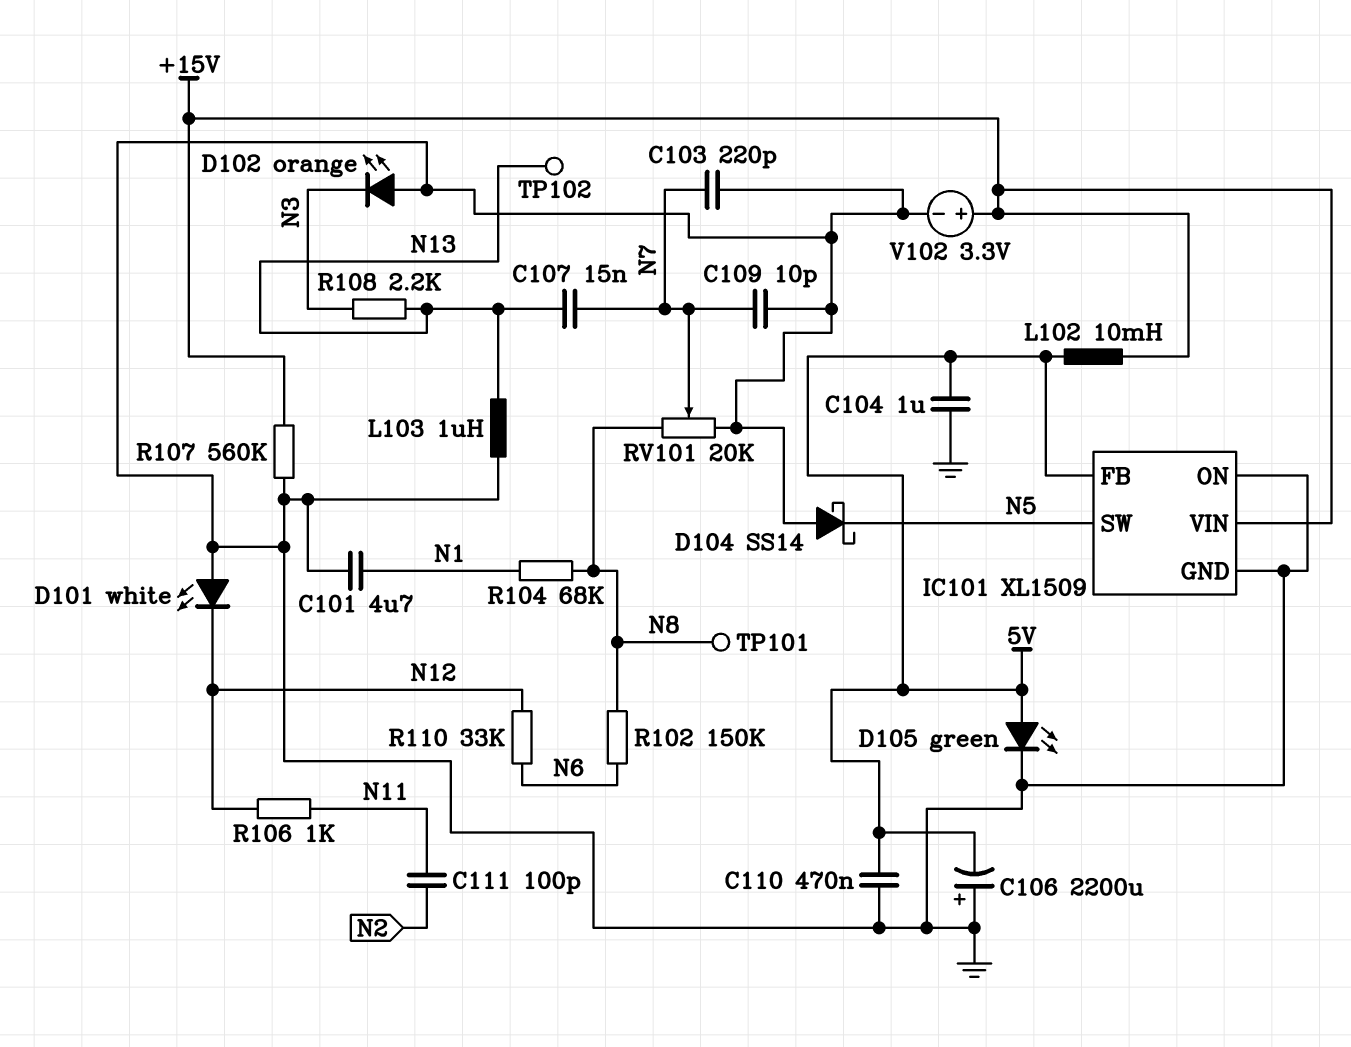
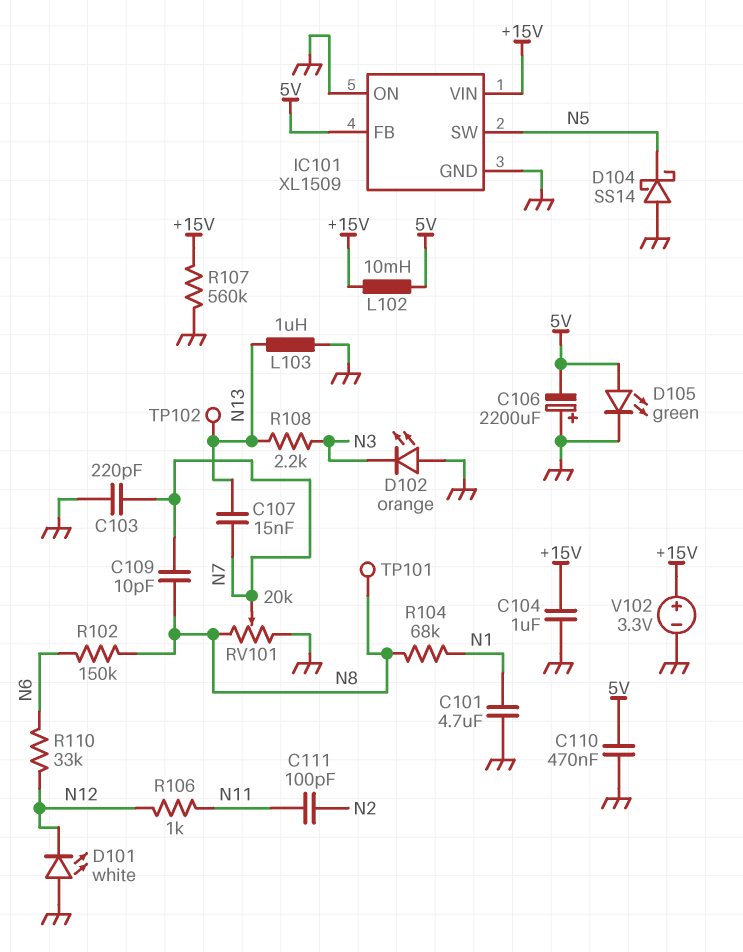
C104: 1uF (5V, GND) -> 1uF (+15V, GND)
C109: 10pF (GND, N7) -> 10pF (N7, N8)

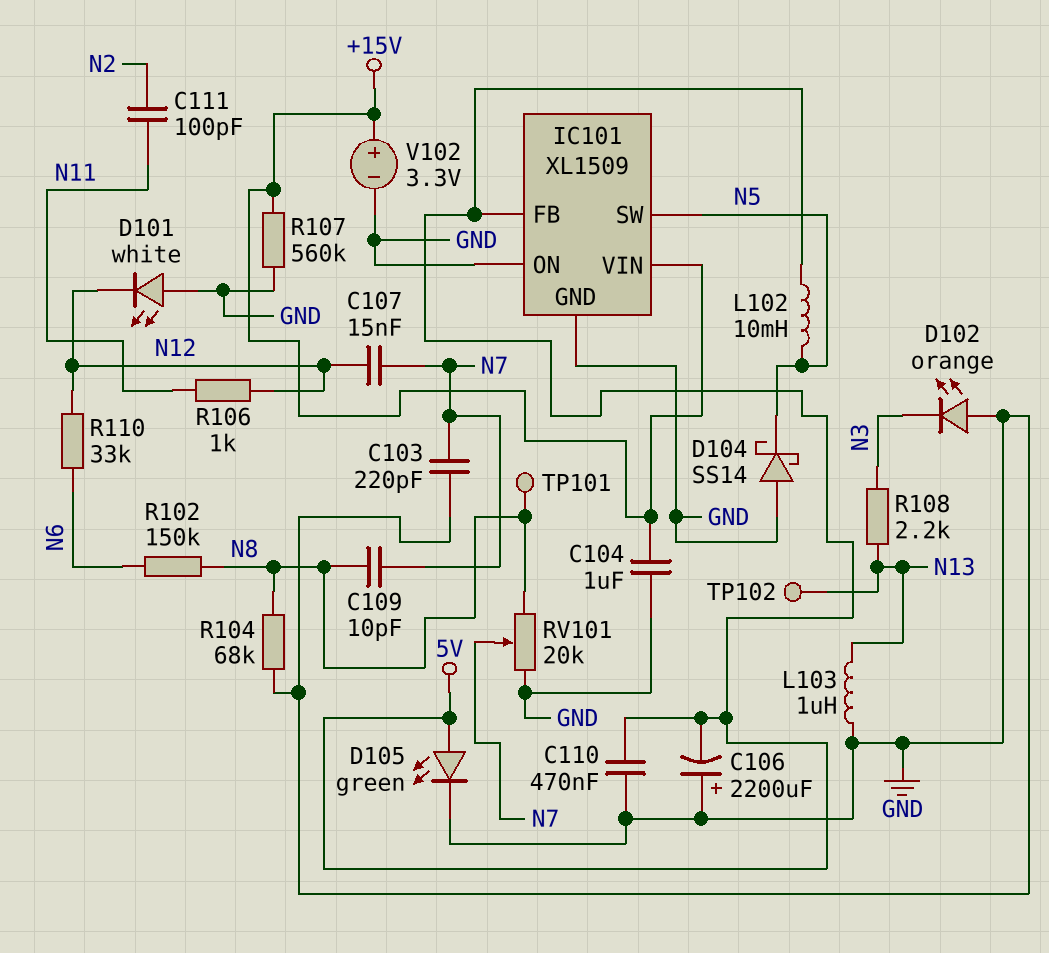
C101: 4.7uF (GND, N1) -> none
C107: 15nF (N7, N13) -> 15nF (N7, N12)
L102: 10mH (+15V, 5V) -> 10mH (5V, N5)
R104: 68k (N1, N8) -> 68k (GND, N8)

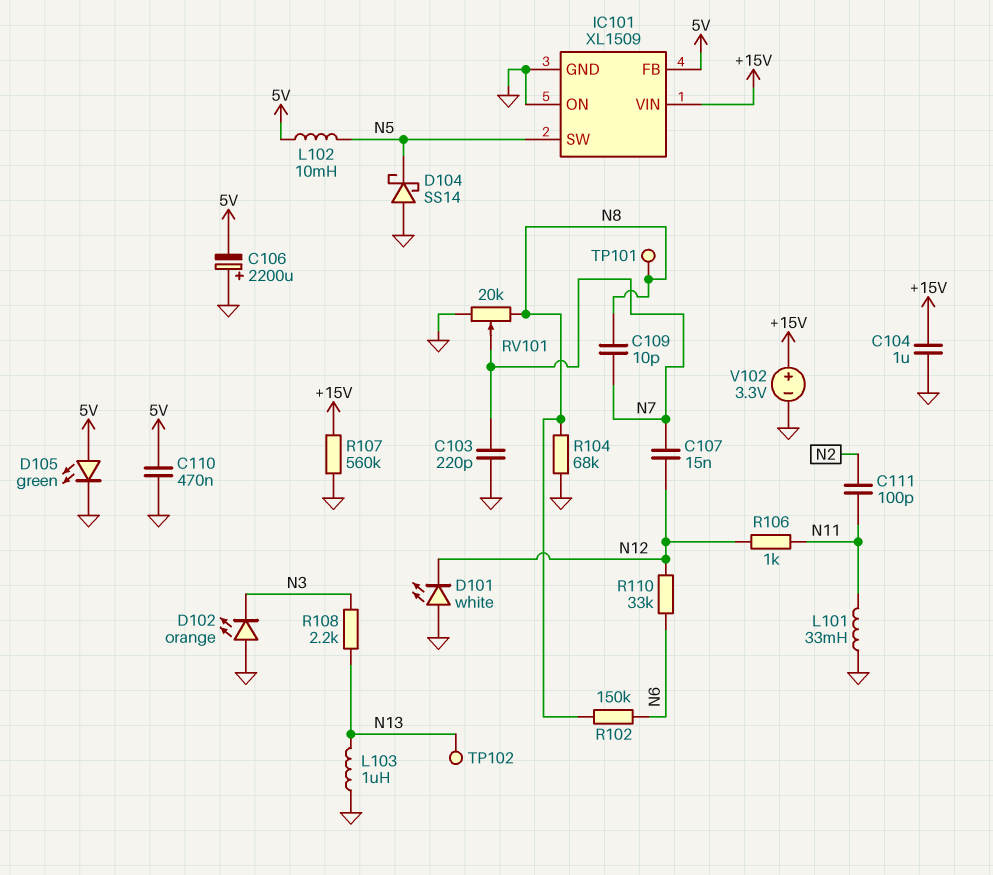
L101: none -> 33mH (GND, N11)

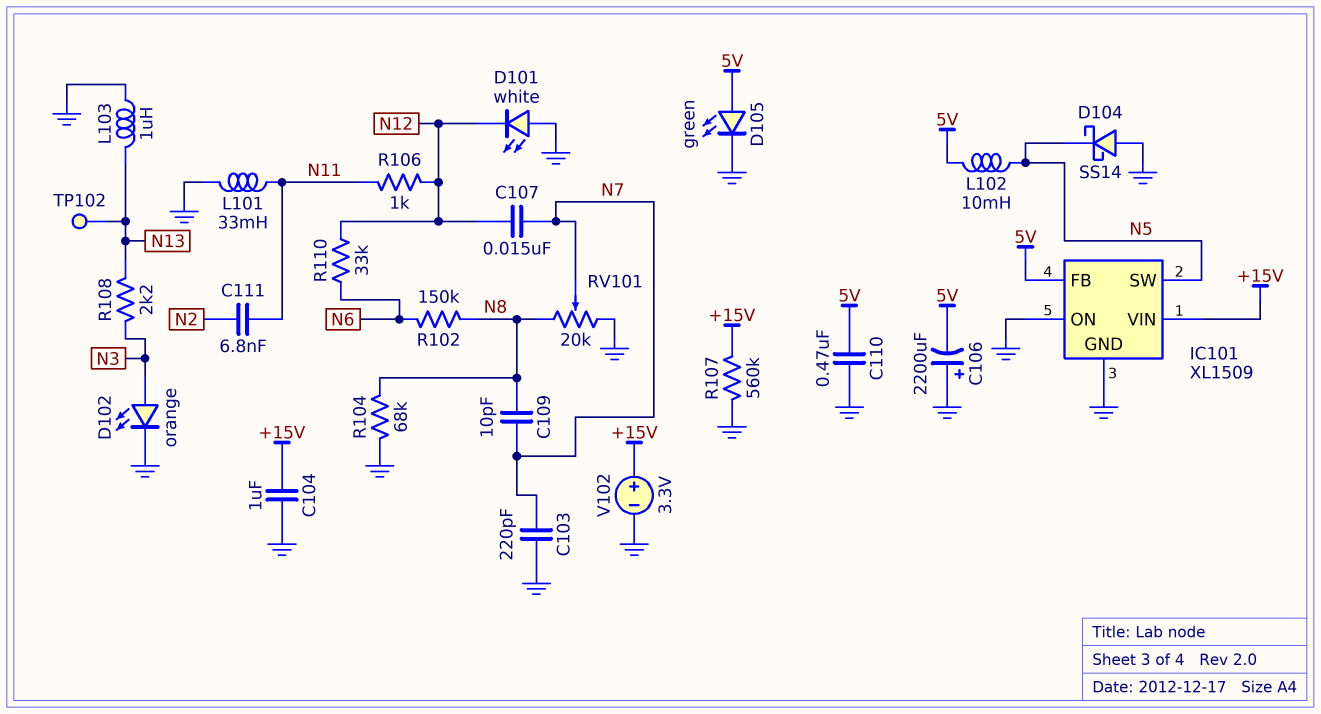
C111: 100pF (N2, N11) -> 6.8nF (N2, N11)
D102: LED orange (A GND, K N3) -> LED orange (A N3, K GND)
TP101: test point (N8) -> none

